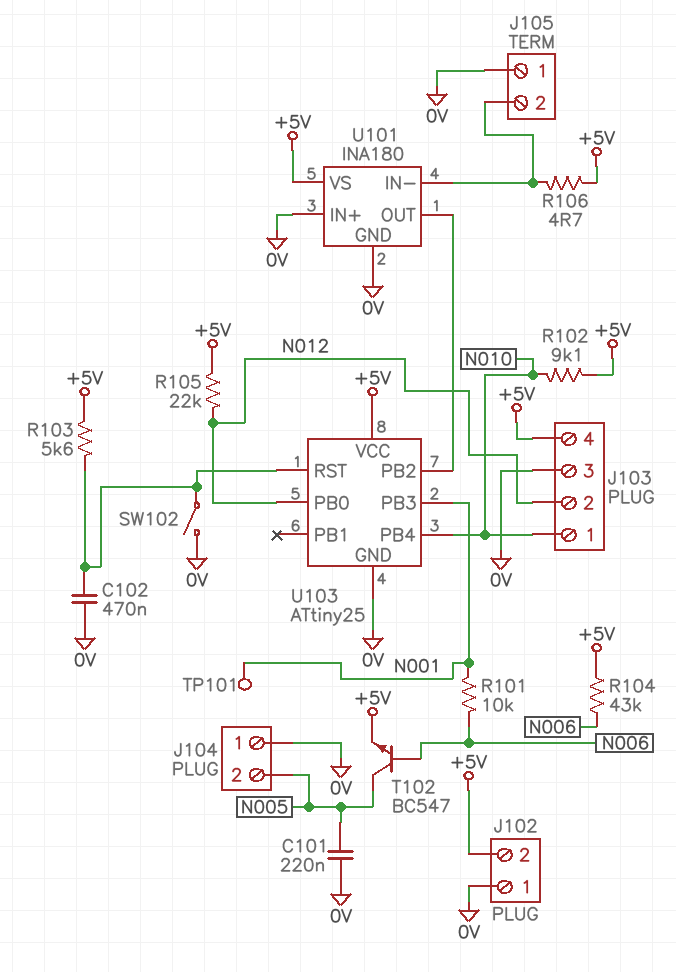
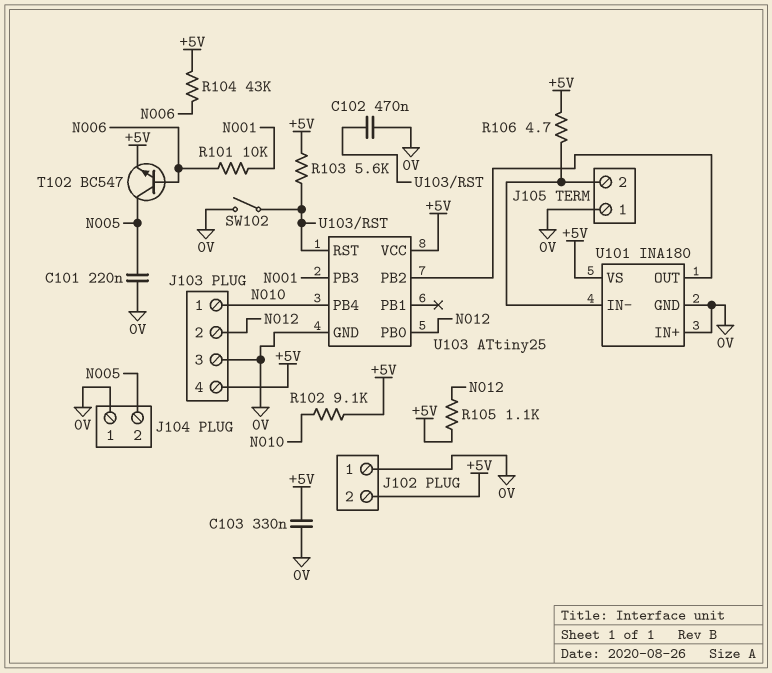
C103: none -> 330nF (+5V, 0V)
R105: 22k (+5V, N012) -> 1.1k (+5V, N012)
TP101: test point (N001) -> none

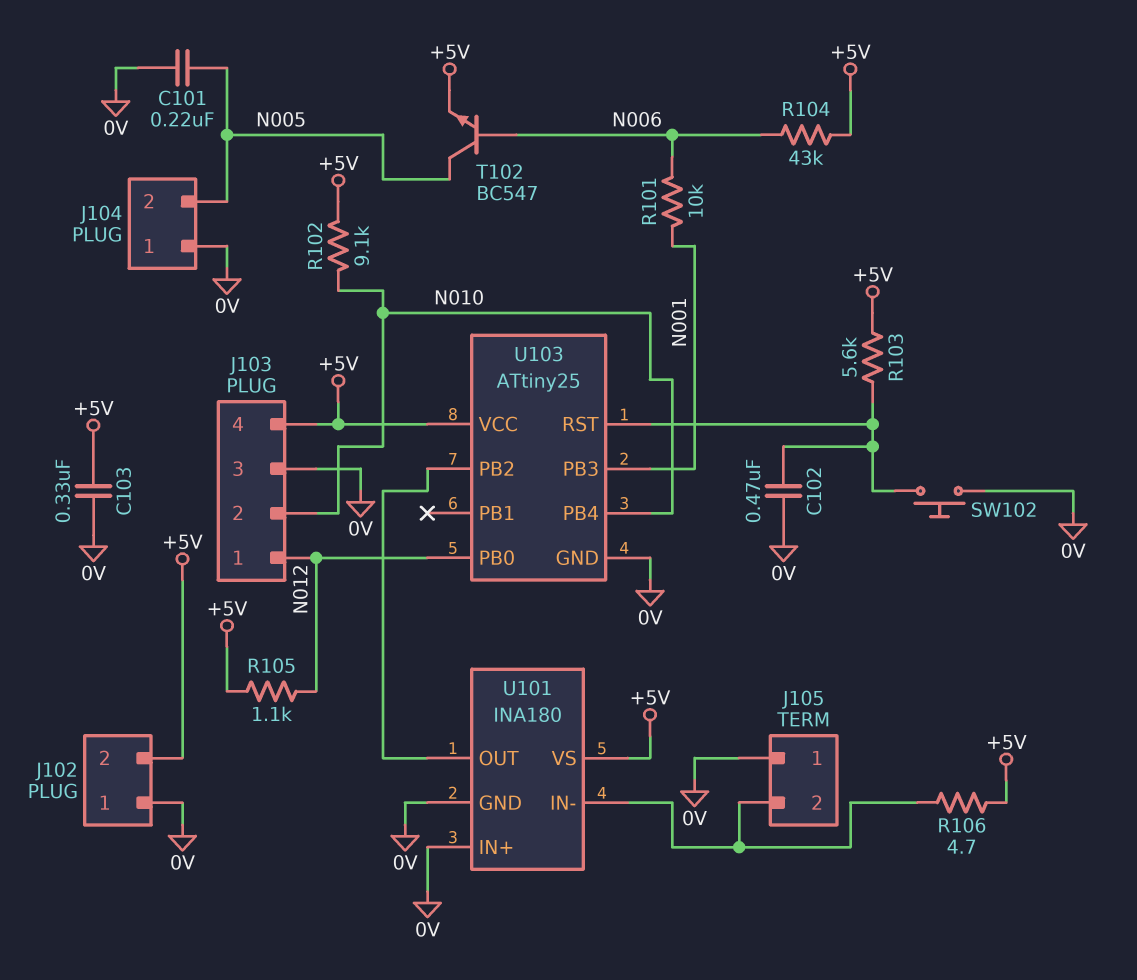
J103 pin 1: N010 -> N012
J103 pin 2: N012 -> N010
SW102: switch (0V, U103/RST) -> button (0V, U103/RST)

